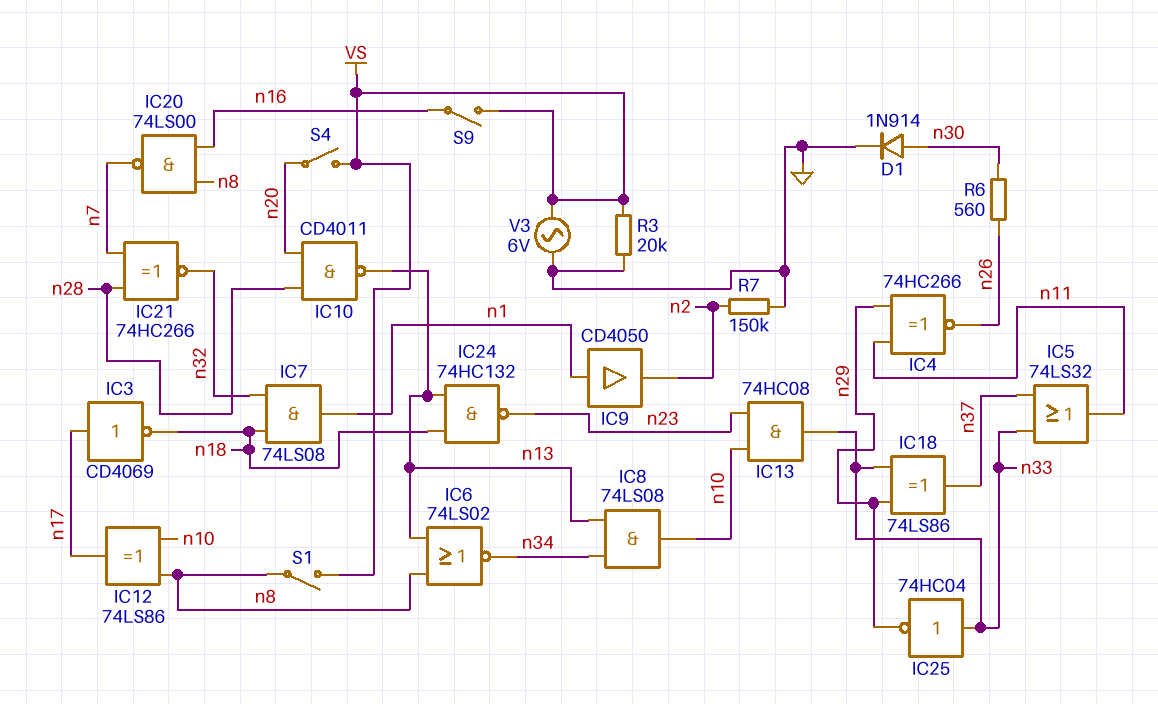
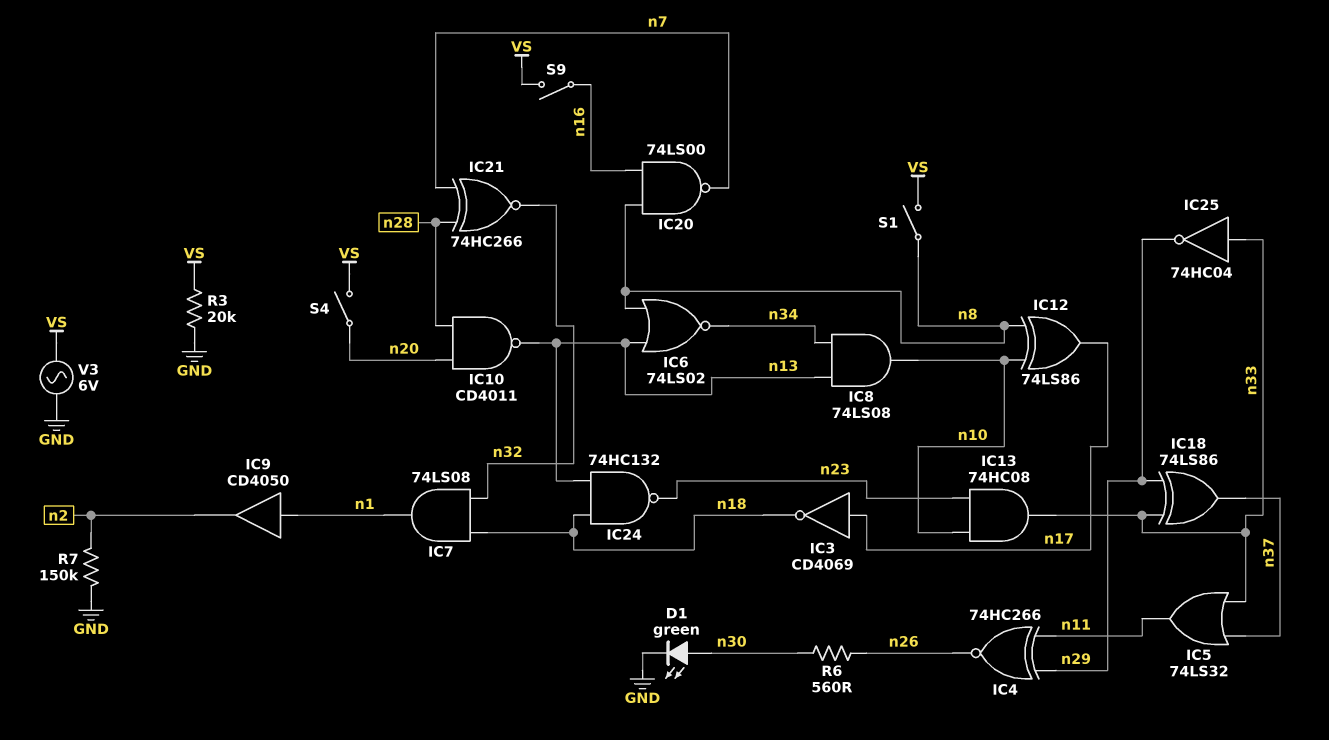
D1: diode 1N914 (A n30, K GND) -> LED green (A n30, K GND)

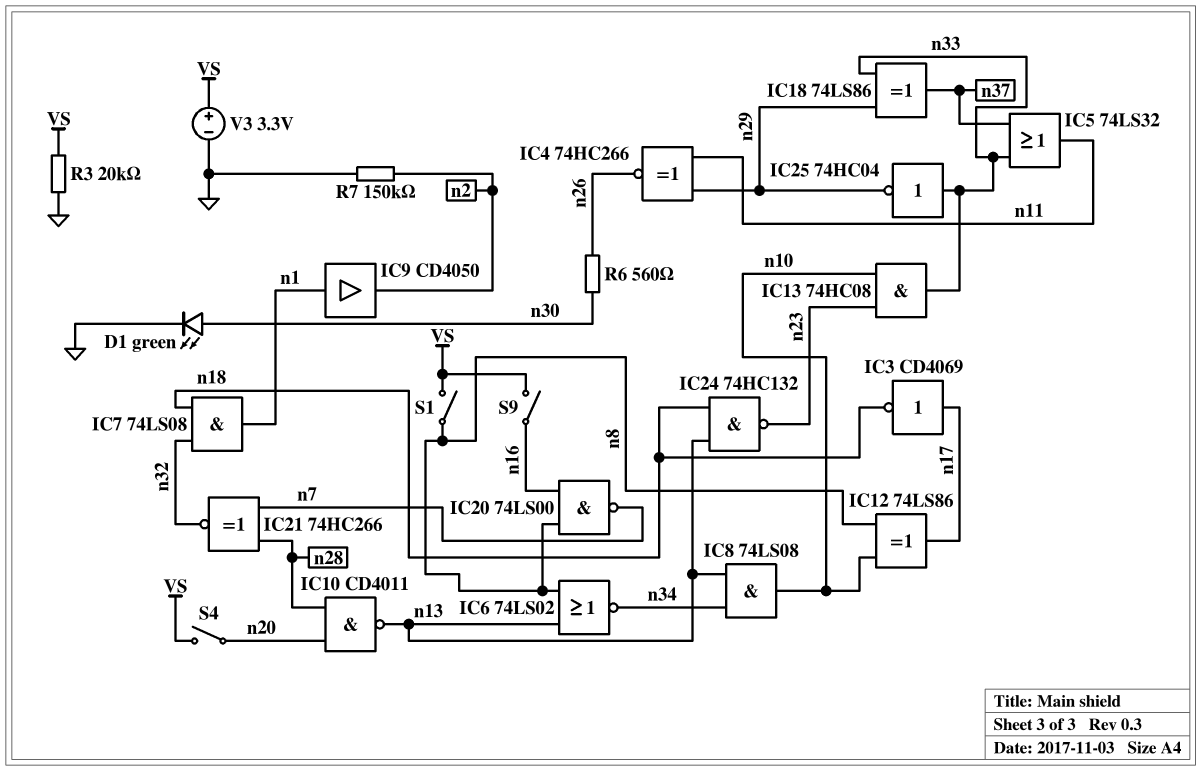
V3: AC 6V (GND, VS) -> 3.3V (plus VS, minus GND)

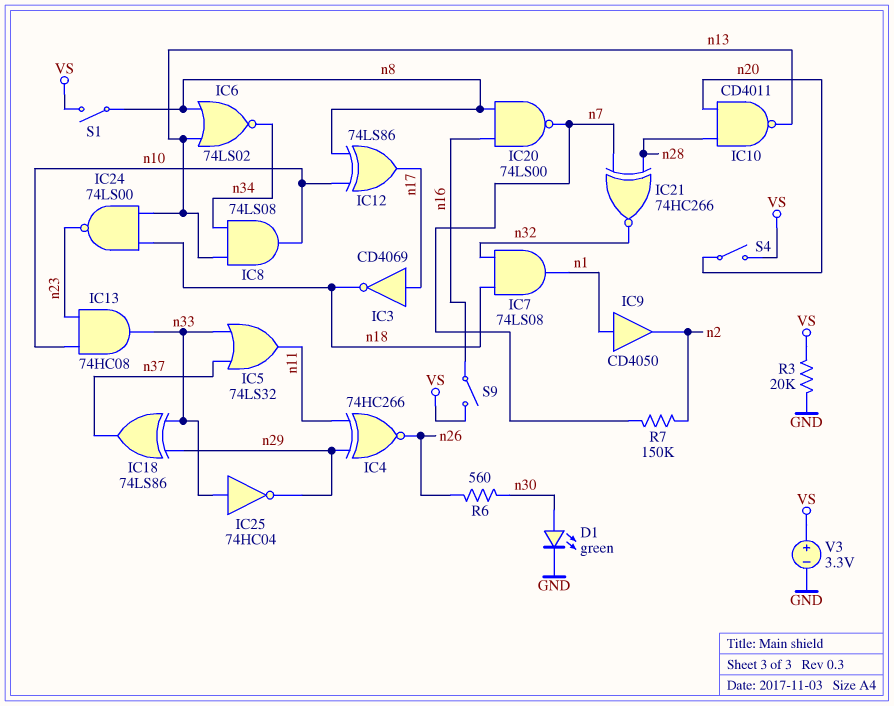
IC24: NAND 74HC132 (in n13, in n18, out n23) -> NAND 74LS00 (in n13, in n18, out n23)
R7: 150k (GND, n2) -> 150k (n2, n7)

